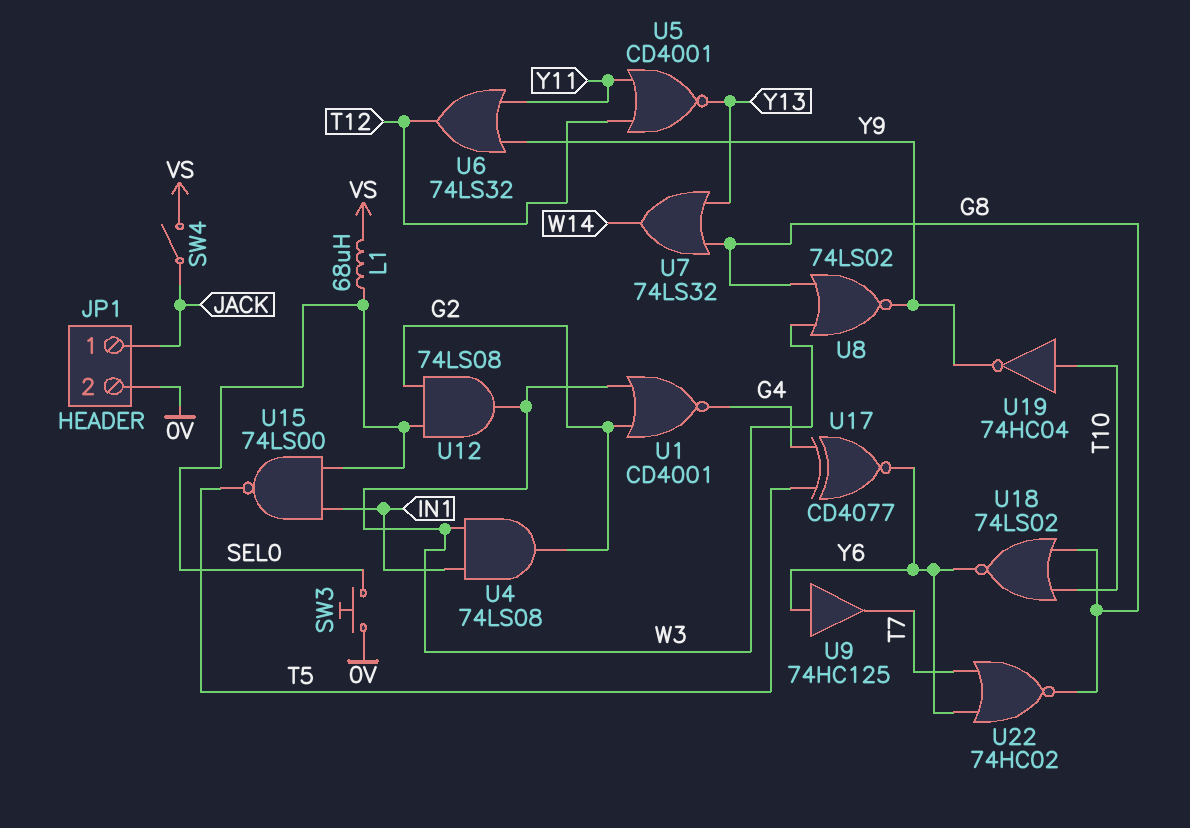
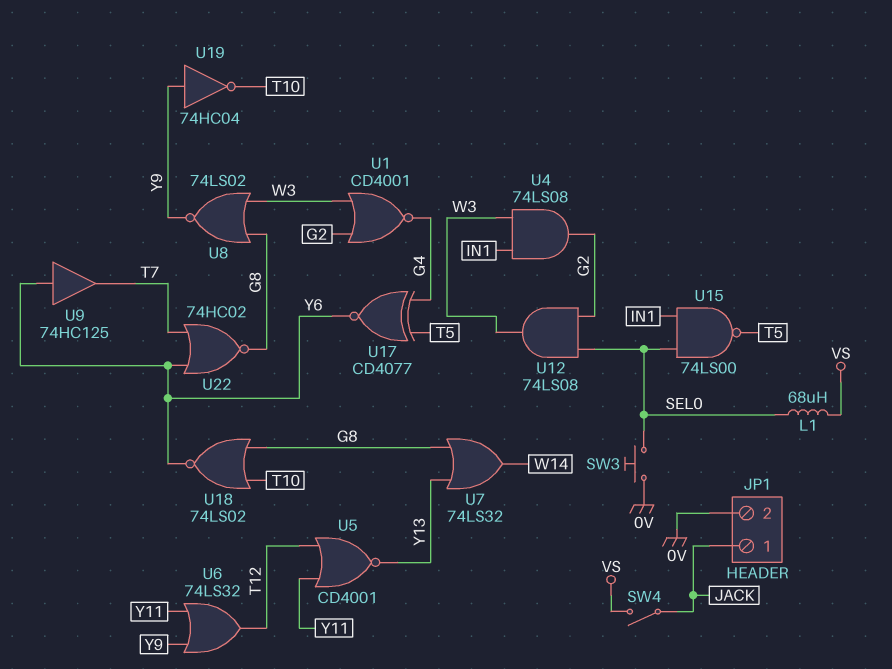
U19: NOT 74HC04 (in T10, out Y9) -> NOT 74HC04 (in Y9, out T10)

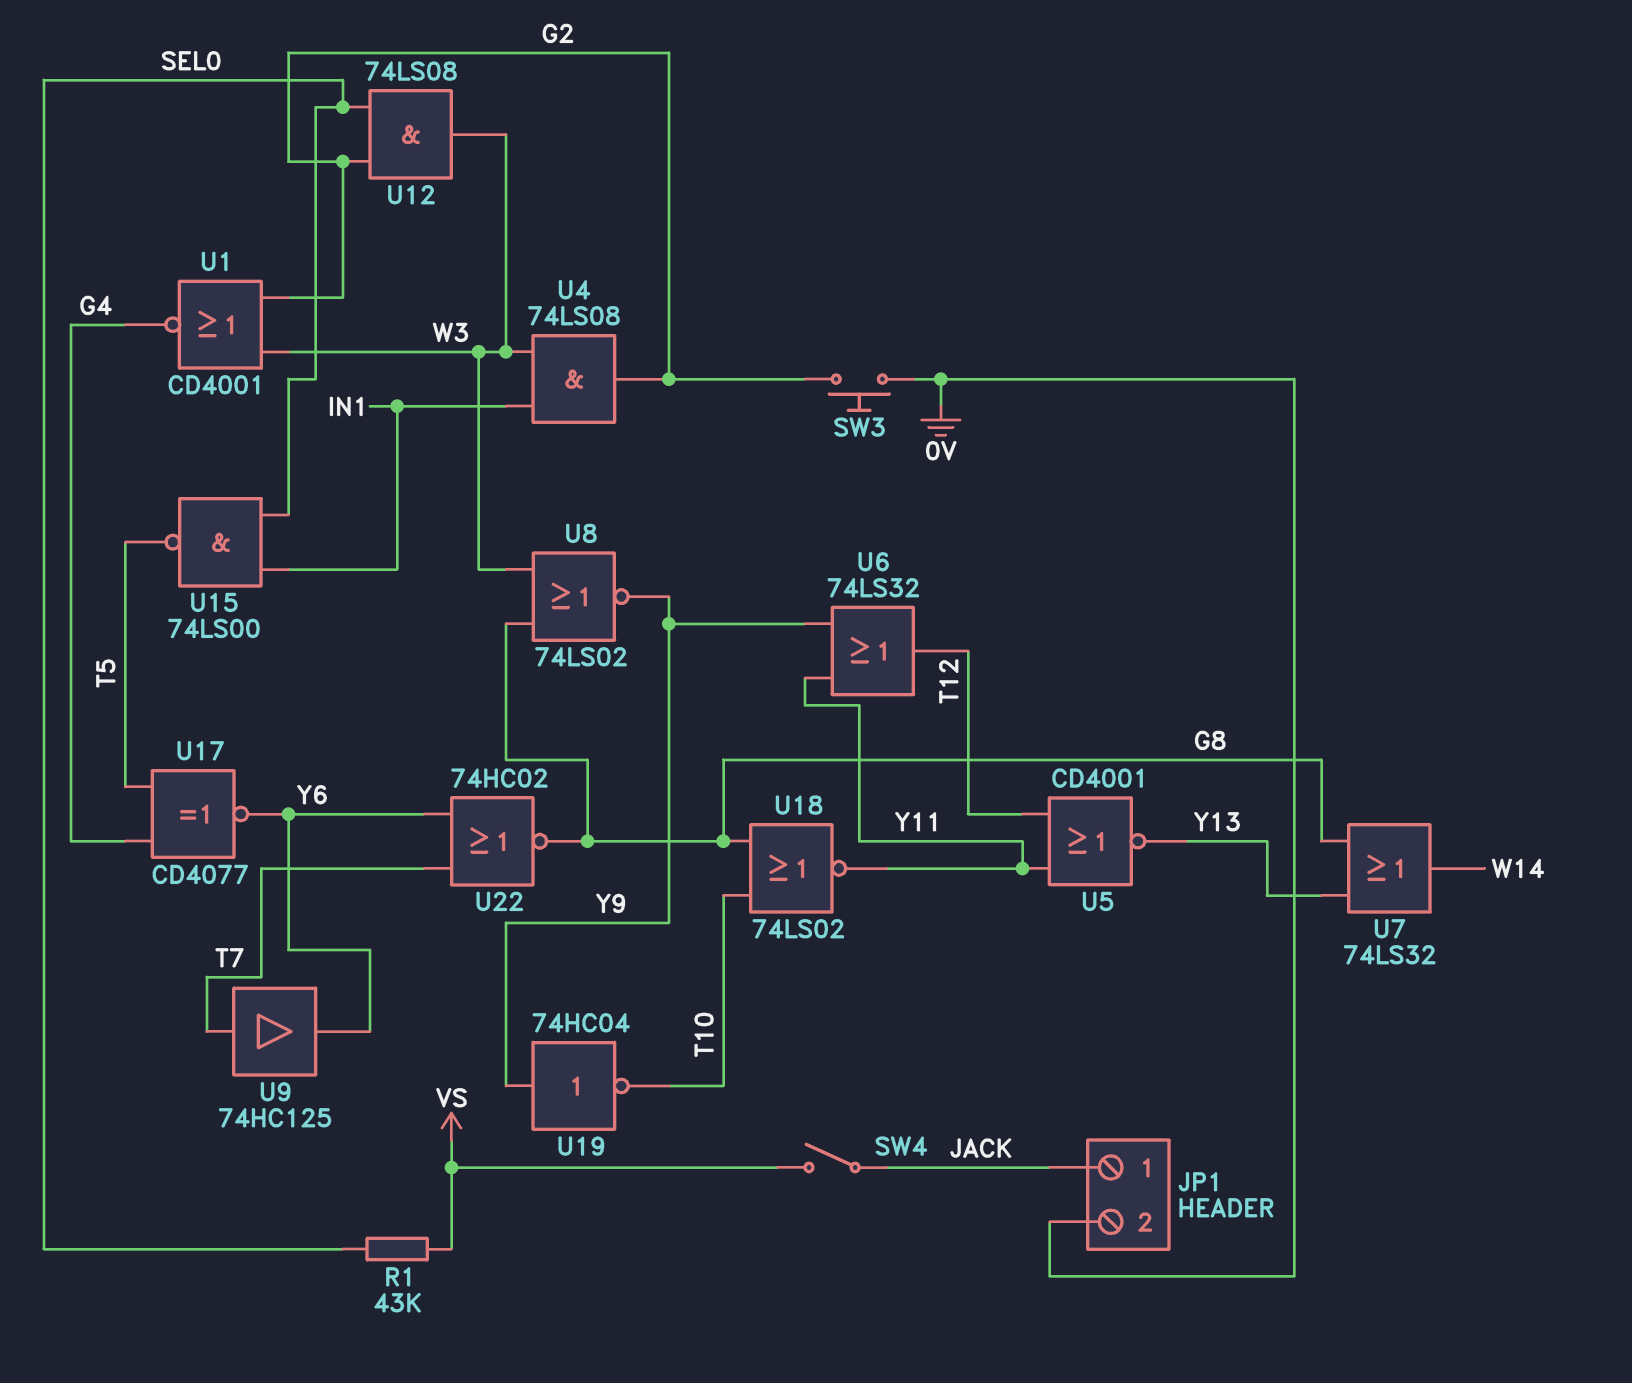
L1: 68uH (SEL0, VS) -> none
R1: none -> 43k (SEL0, VS)
SW3: button (0V, SEL0) -> button (0V, G2)
U9: buffer 74HC125 (in Y6, out T7) -> buffer 74HC125 (in T7, out Y6)
U18: NOR 74LS02 (in G8, in T10, out Y6) -> NOR 74LS02 (in G8, in T10, out Y11)

